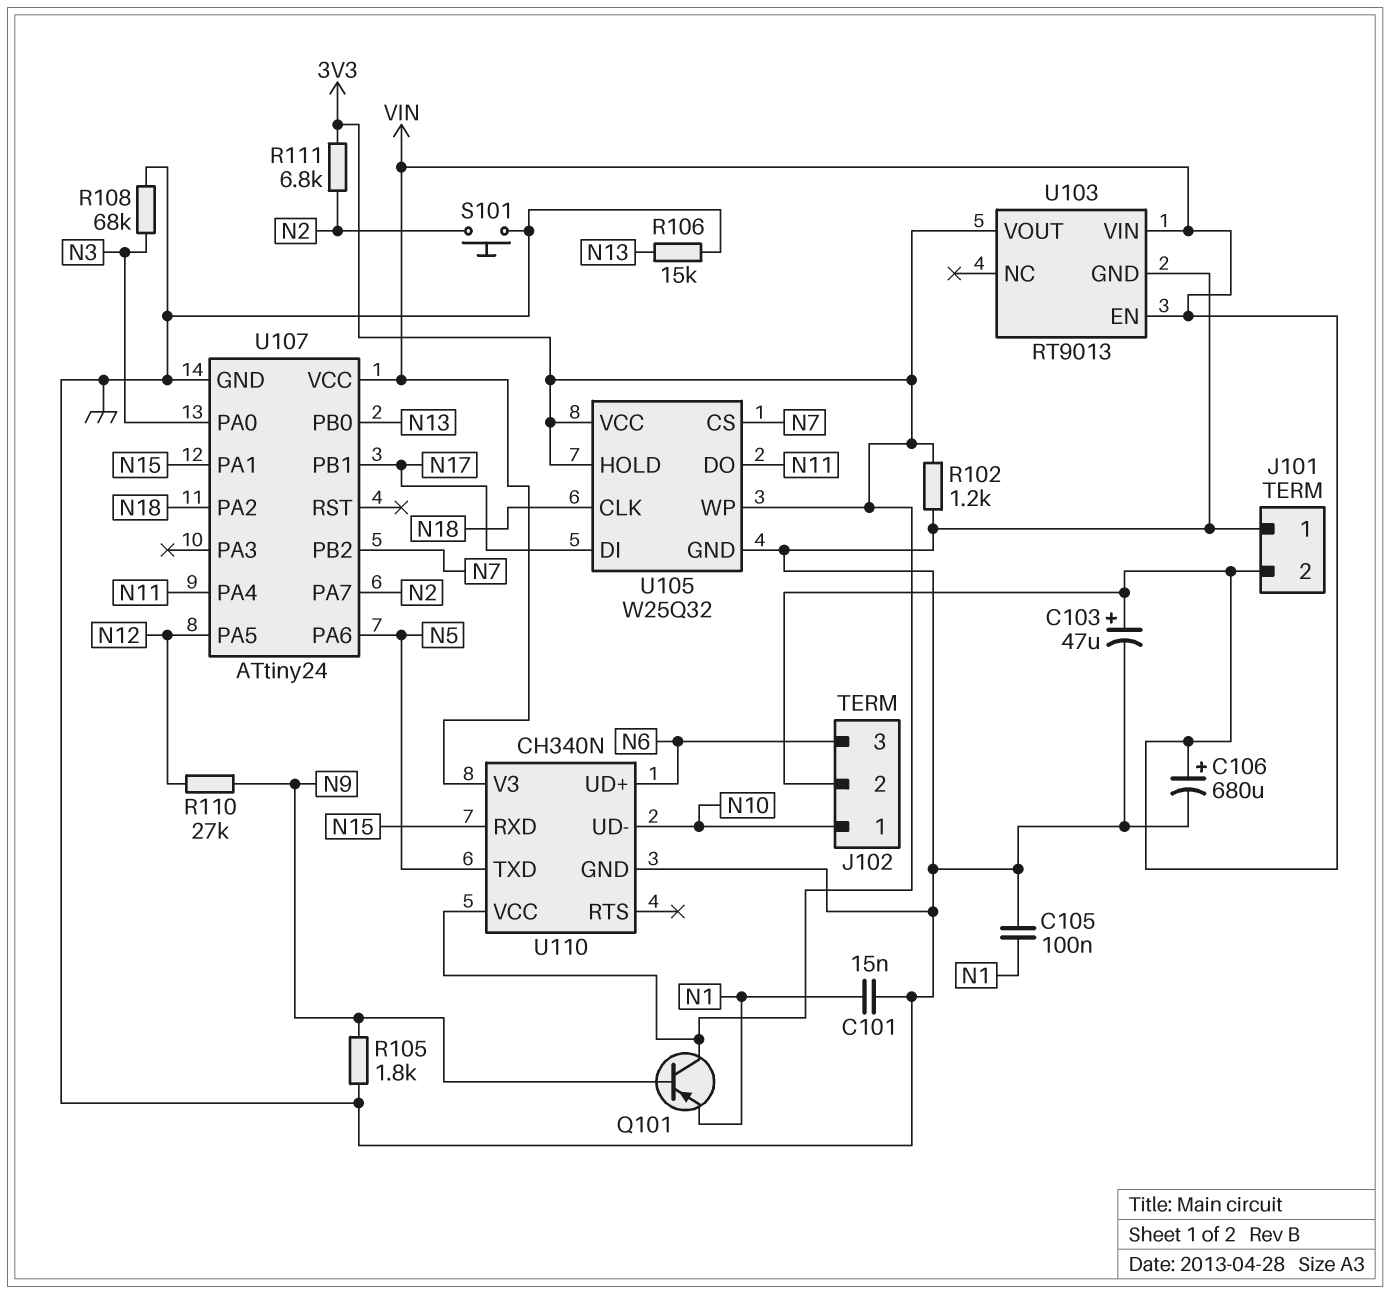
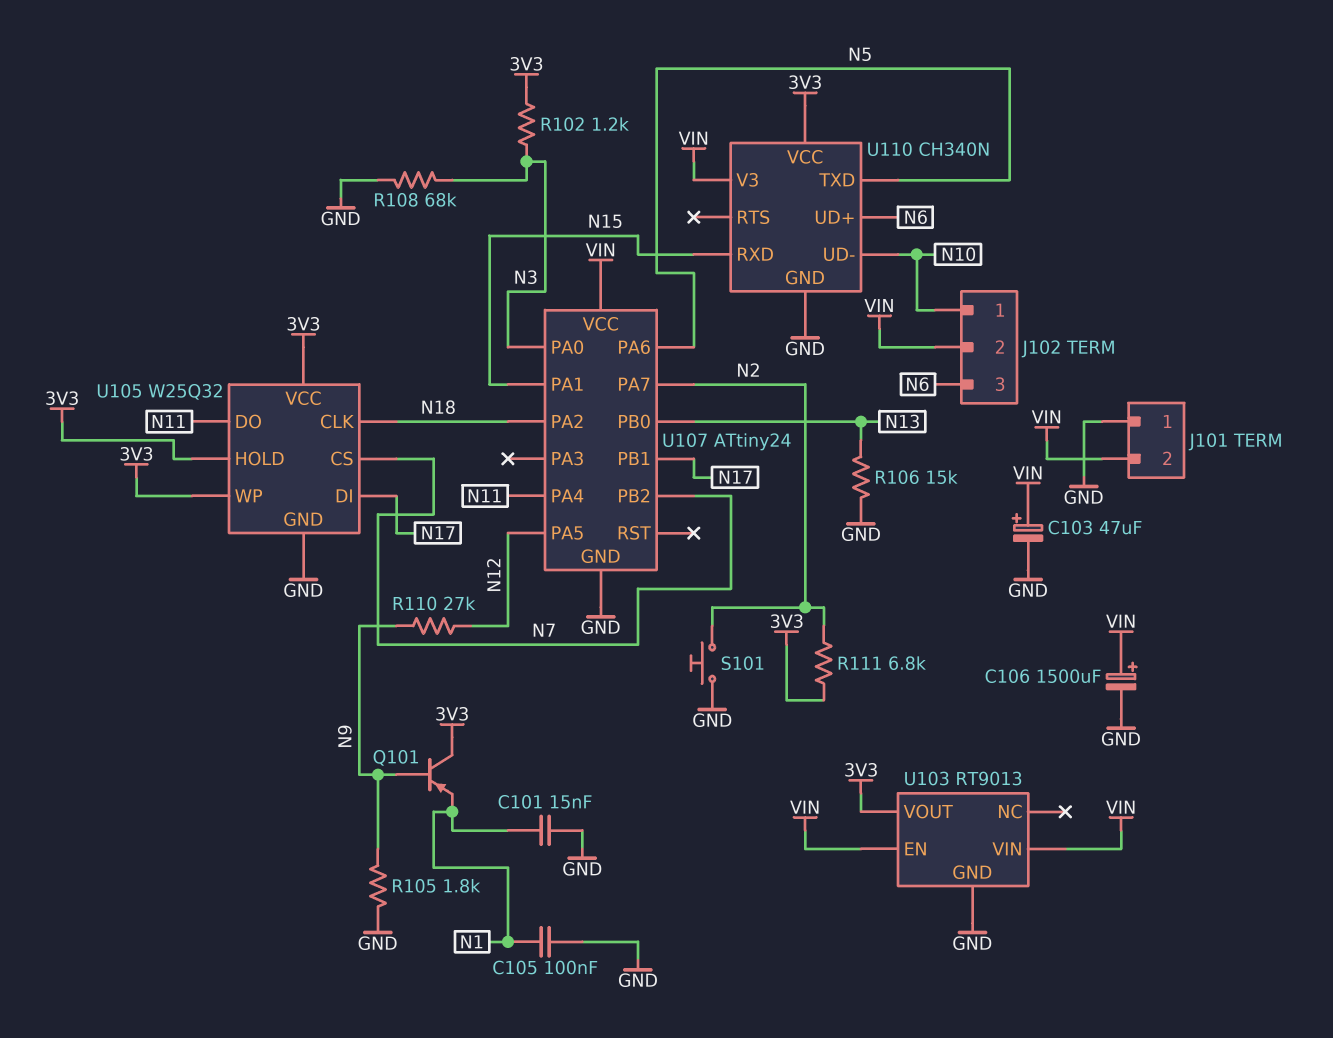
C106: 680uF (plus VIN, minus GND) -> 1500uF (plus VIN, minus GND)
R102: 1.2k (3V3, GND) -> 1.2k (3V3, N3)

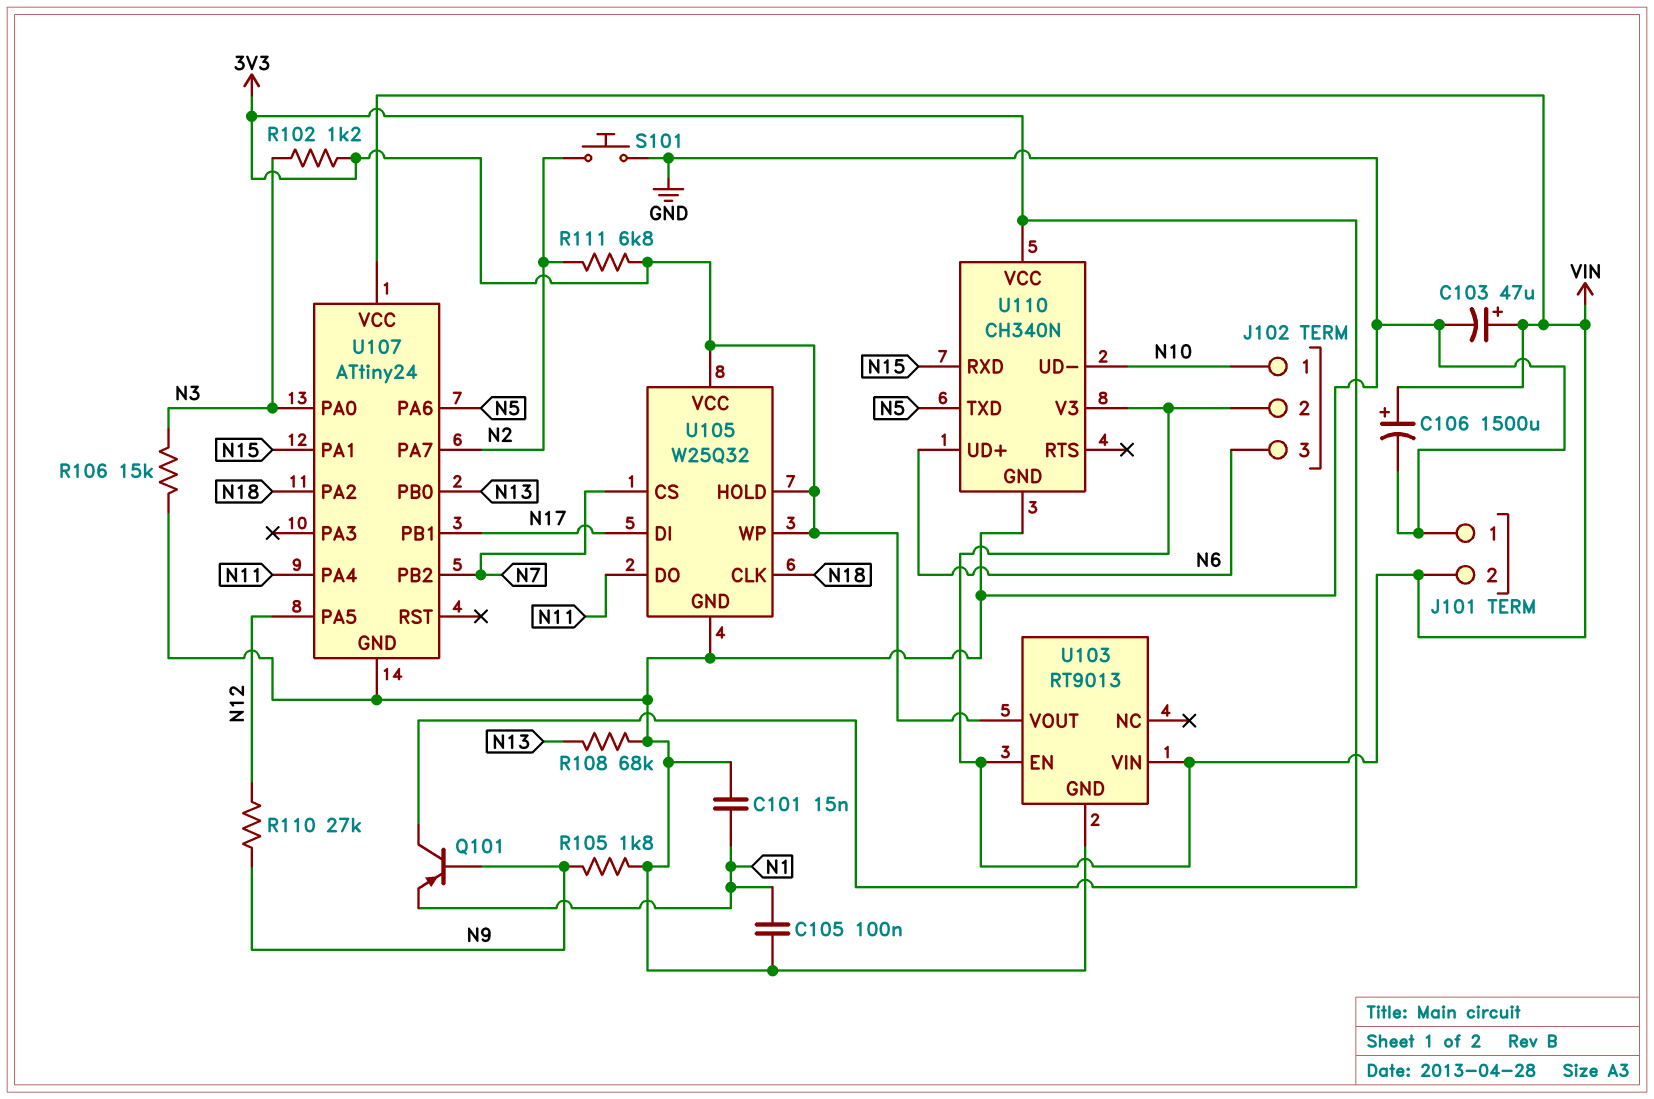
R106: 15k (GND, N13) -> 15k (GND, N3)
R108: 68k (GND, N3) -> 68k (GND, N13)

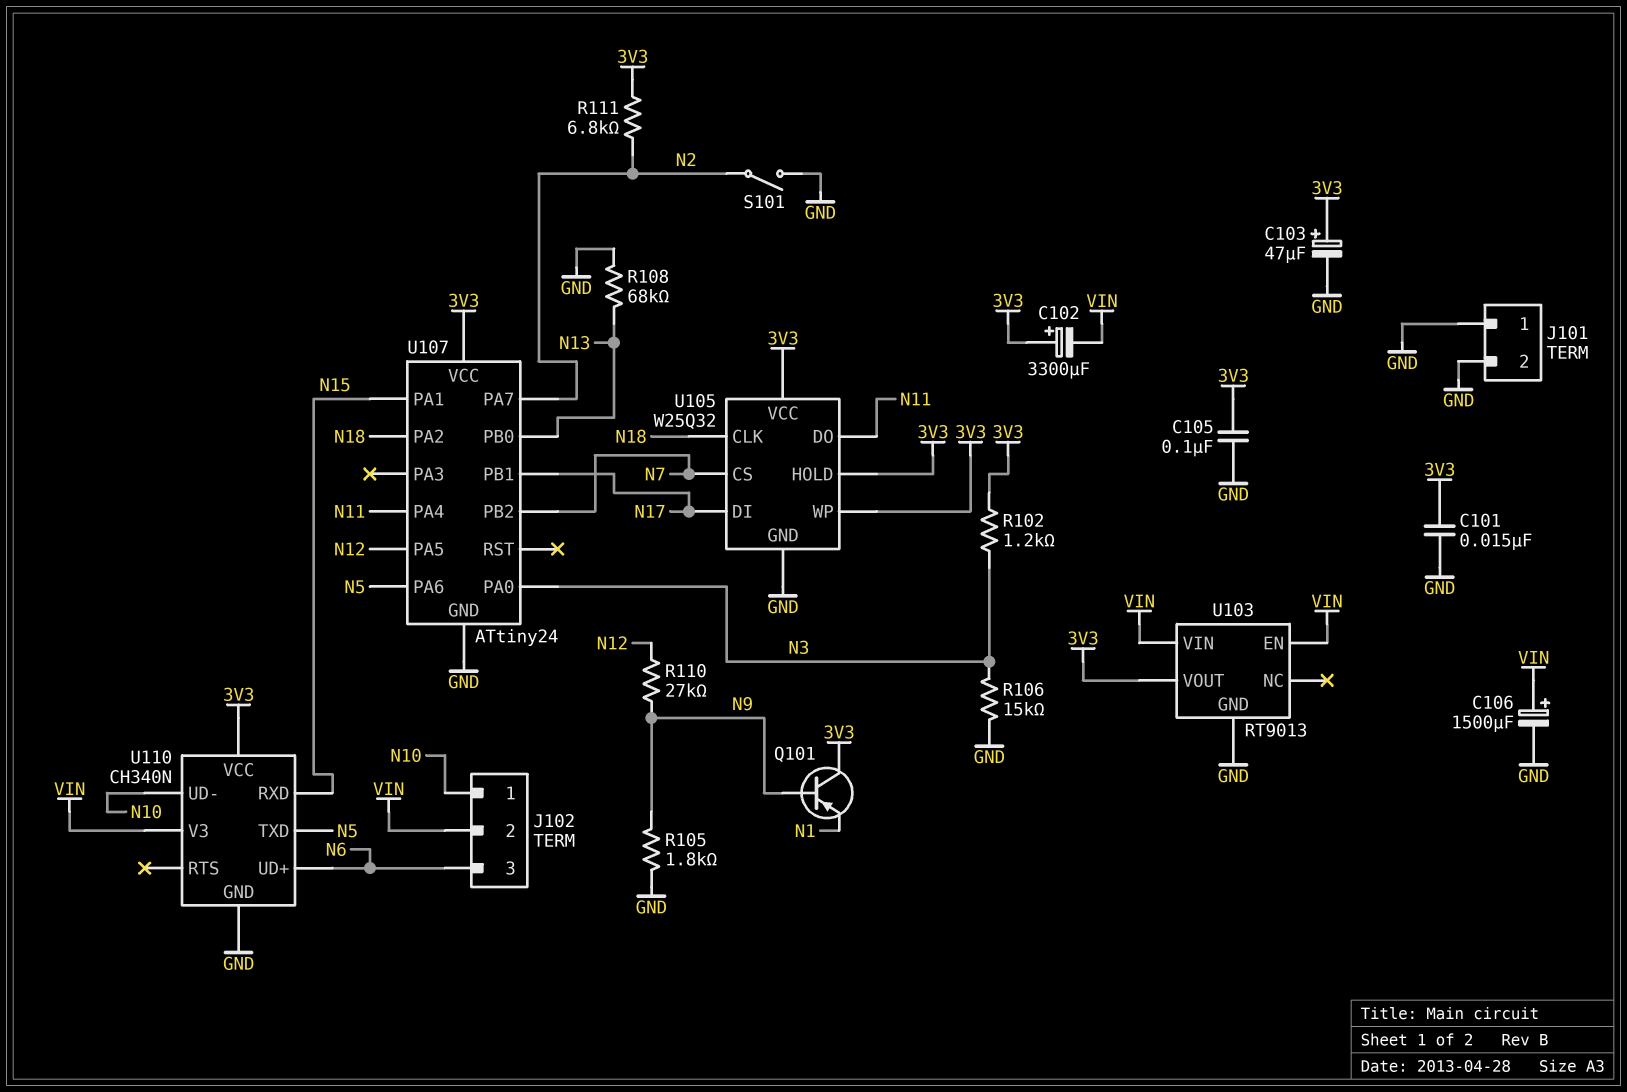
C101: 15nF (GND, N1) -> 15nF (3V3, GND)
C102: none -> 3300uF (plus 3V3, minus VIN)
C103: 47uF (plus VIN, minus GND) -> 47uF (plus 3V3, minus GND)
C105: 100nF (GND, N1) -> 100nF (3V3, GND)
J101 pin 2: VIN -> GND
S101: button (GND, N2) -> switch (GND, N2)
U107 pin VCC: VIN -> 3V3

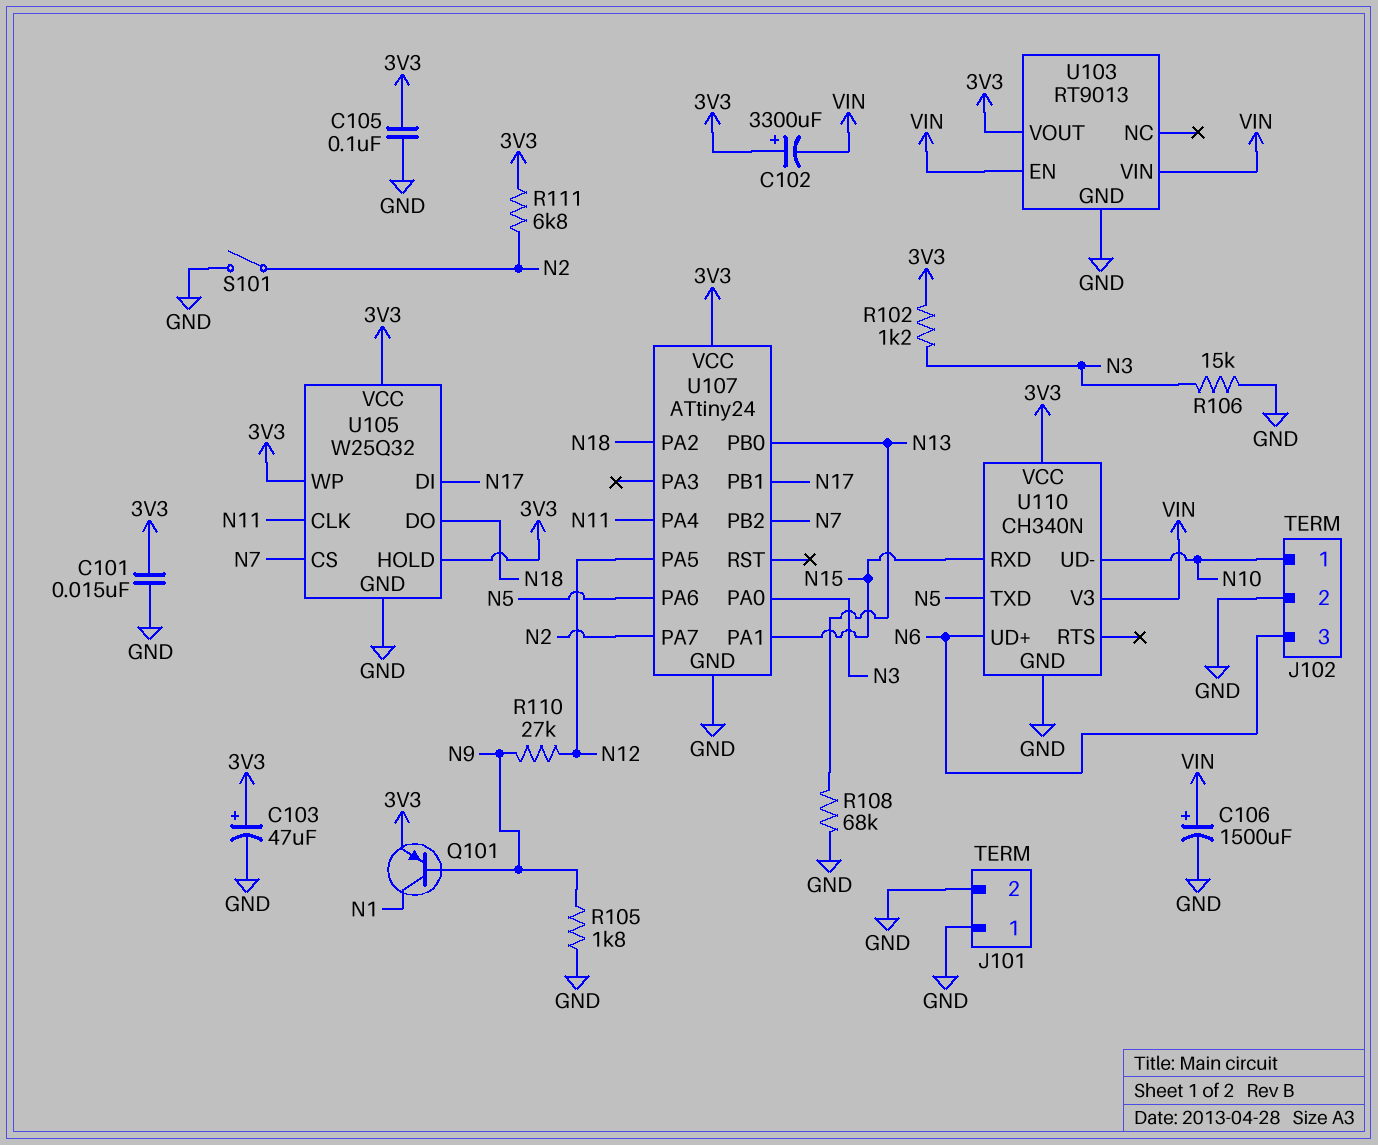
J102 pin 2: VIN -> GND
Q101: PNP (B N9, C 3V3, E N1) -> PNP (B N9, C N1, E 3V3)
U105 pin CLK: N18 -> N11
U105 pin DO: N11 -> N18

